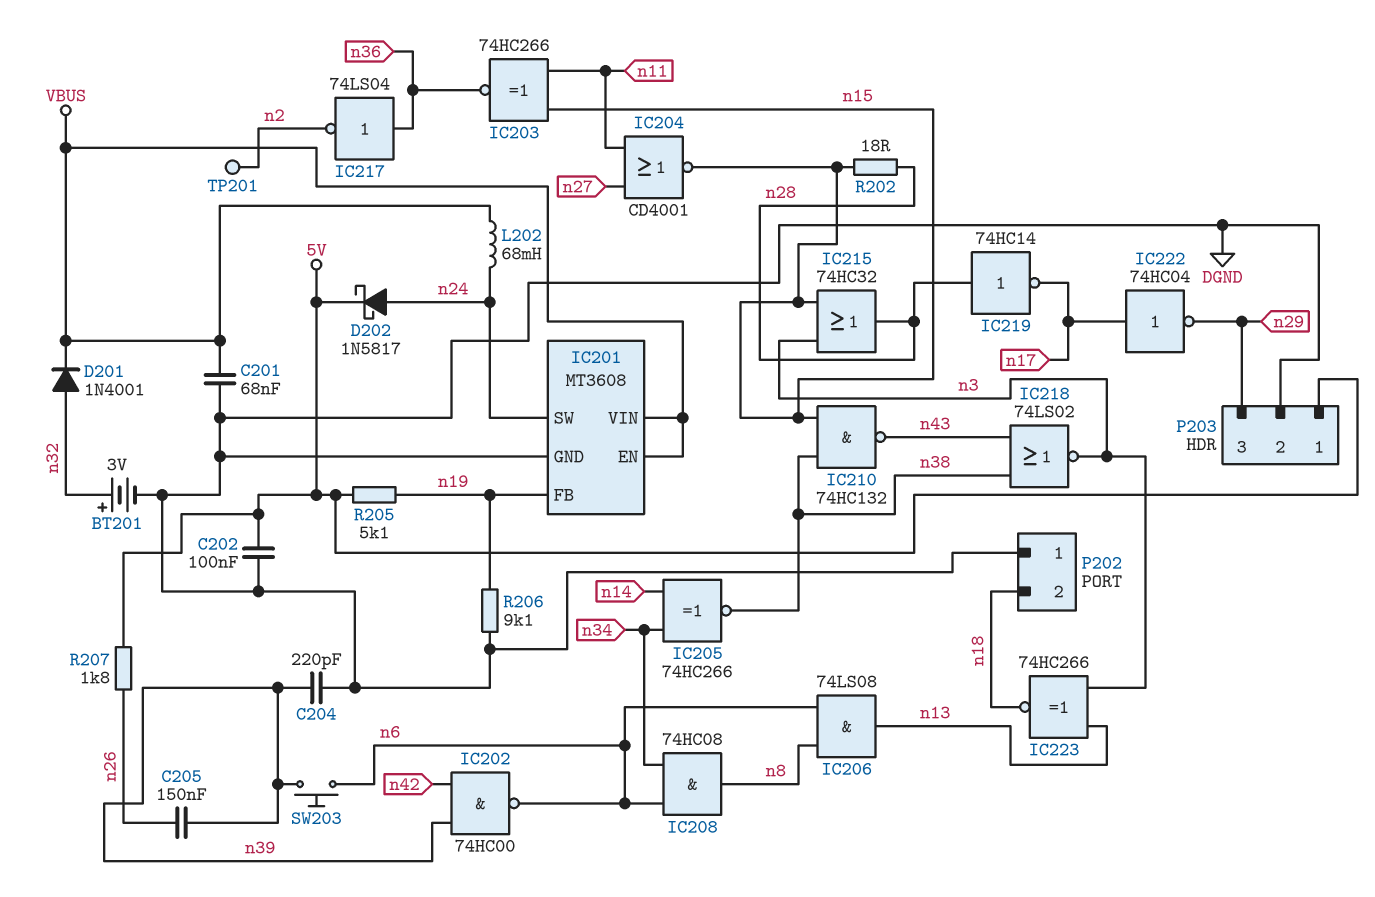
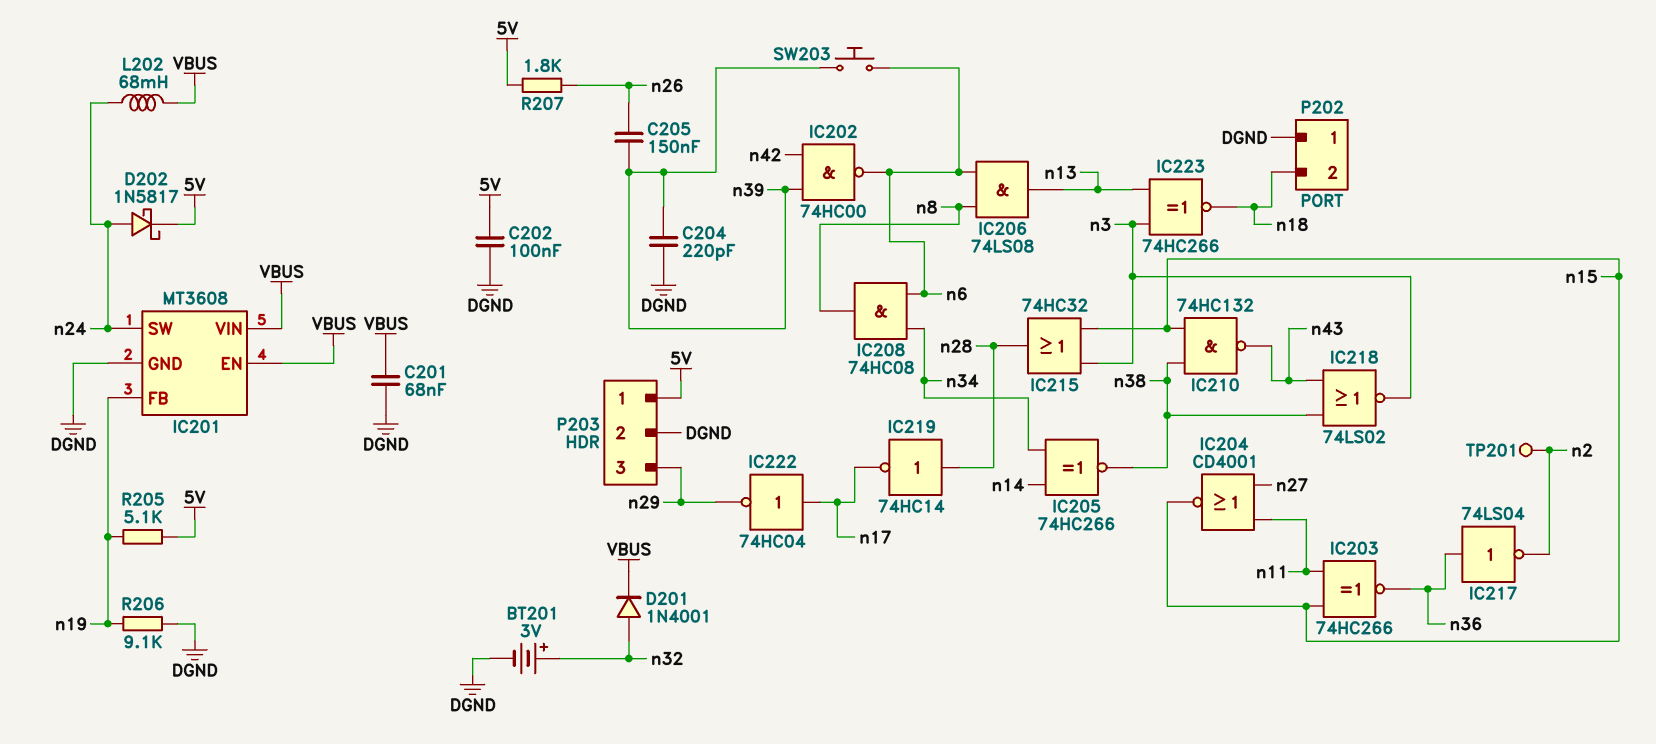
R202: 18 (n15, n28) -> none

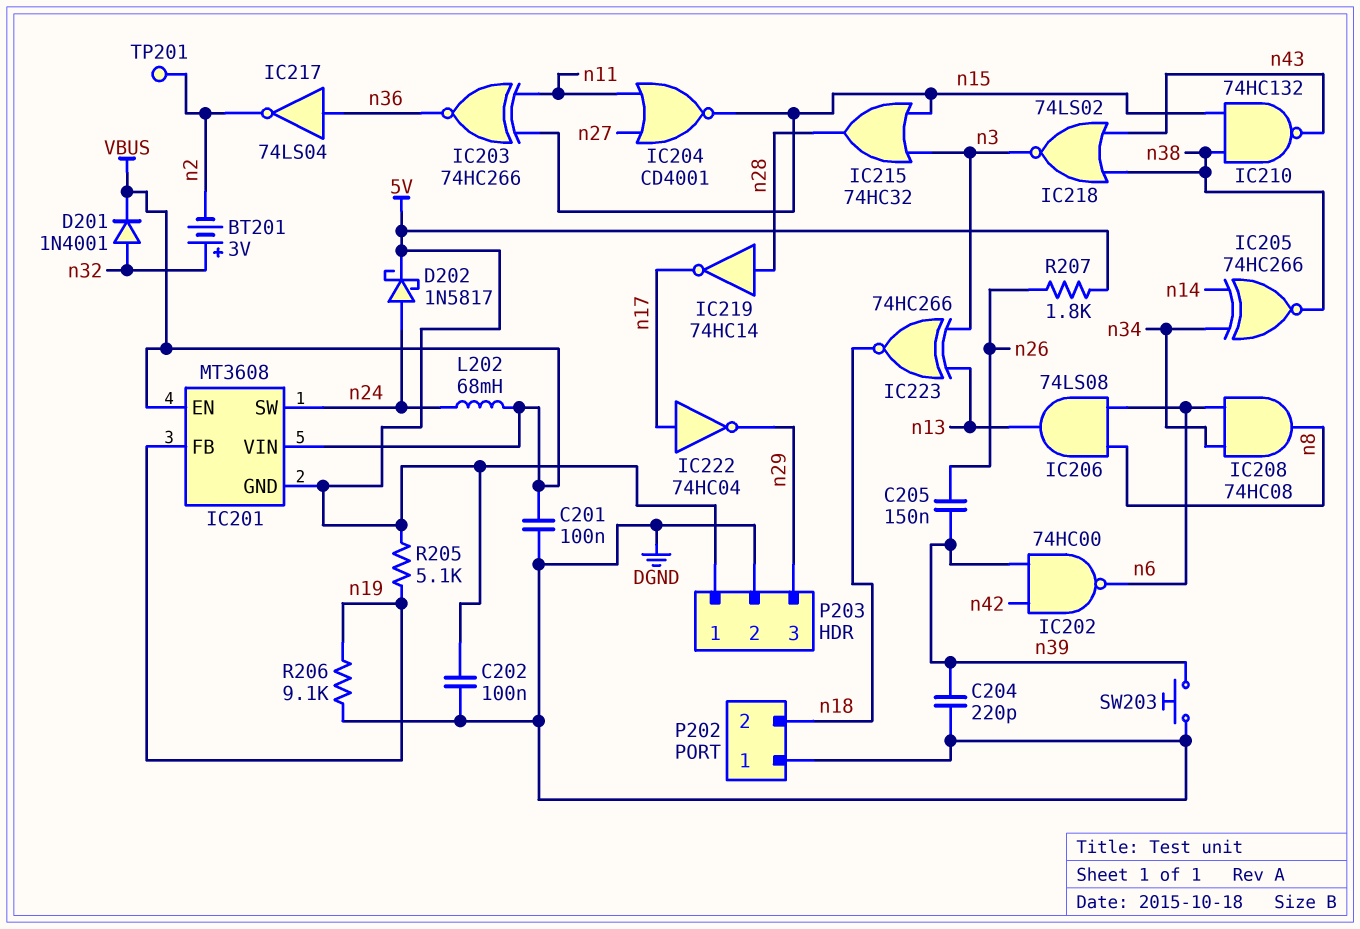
BT201: 3V (plus n32, minus DGND) -> 3V (plus n32, minus n2)
C201: 68nF (DGND, VBUS) -> 100nF (DGND, VBUS)
IC201 pin GND: DGND -> 5V
SW203: button (n6, n39) -> button (DGND, n39)

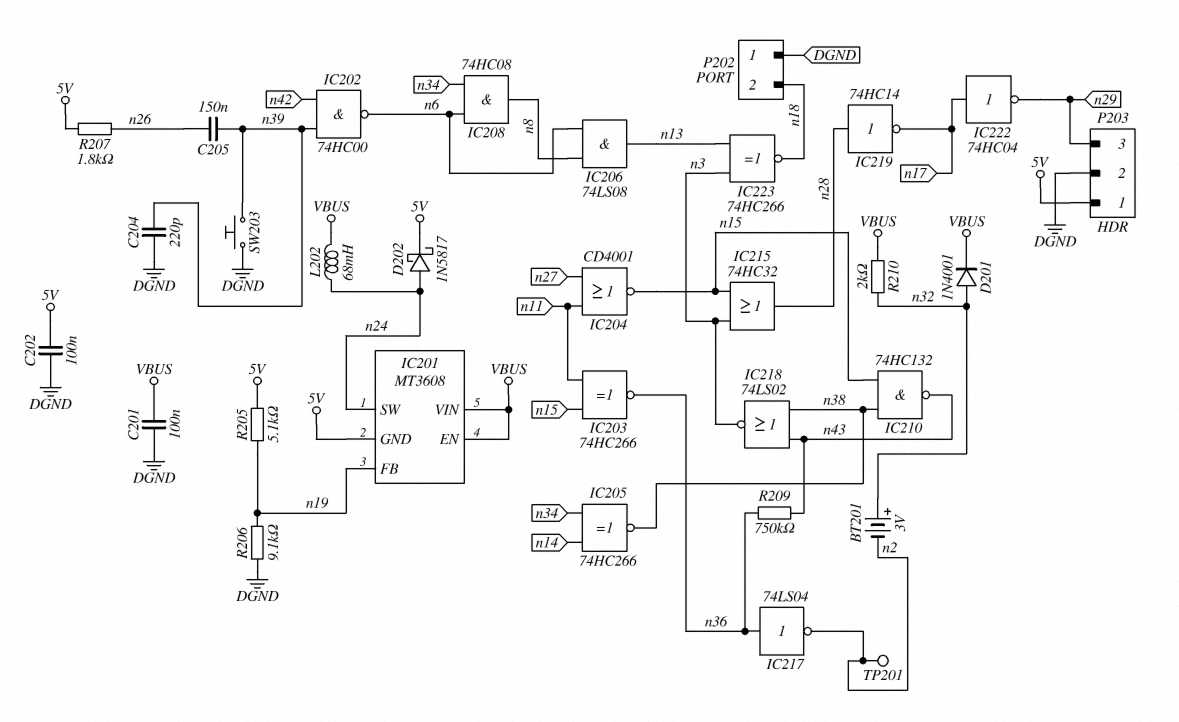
R209: none -> 750k (n36, n43)
R210: none -> 2k (VBUS, n32)

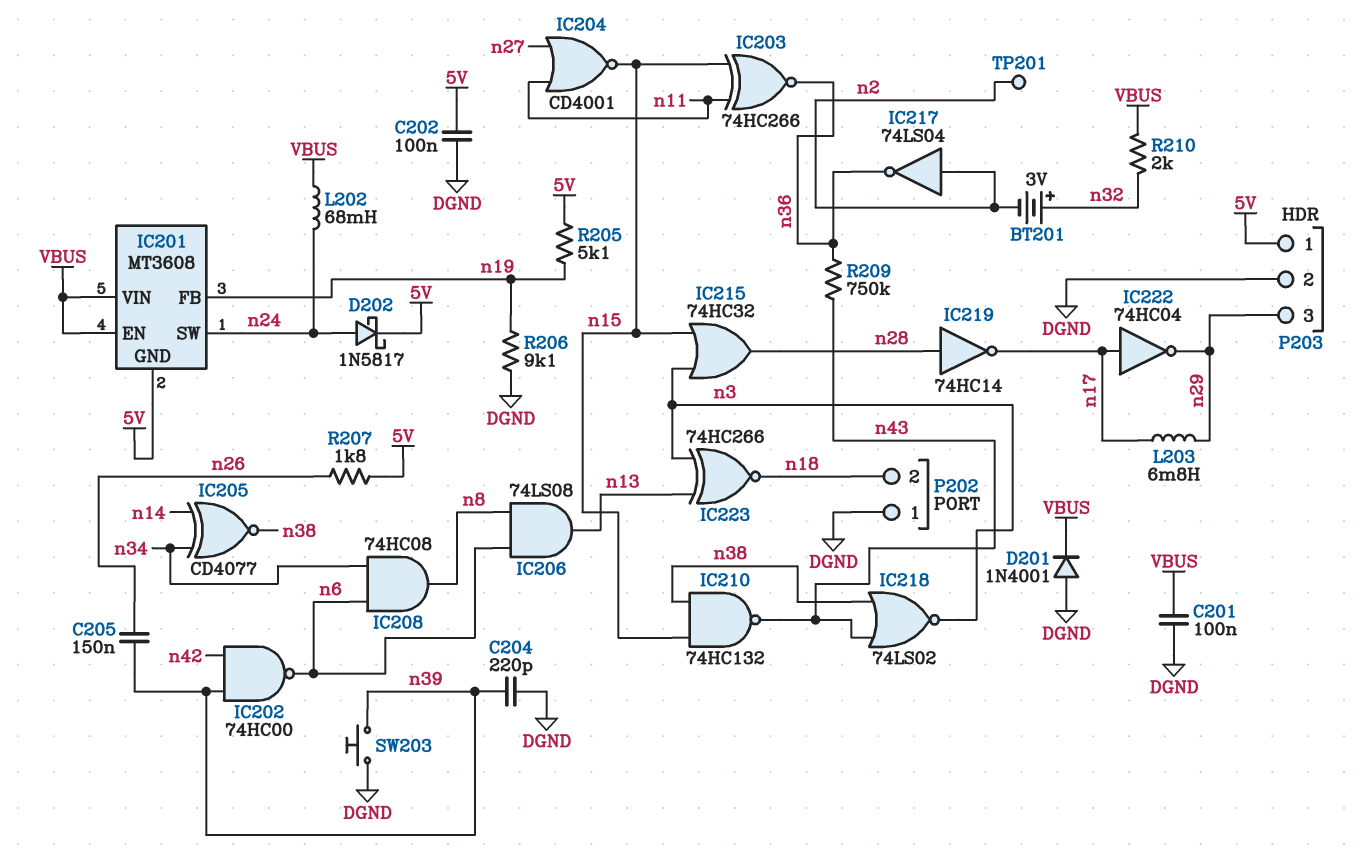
D201: diode 1N4001 (A n32, K VBUS) -> diode 1N4001 (A DGND, K VBUS)
IC205: XNOR 74HC266 (in n14, in n34, out n38) -> XNOR CD4077 (in n14, in n34, out n38)
IC217: NOT 74LS04 (in n36, out n2) -> NOT 74LS04 (in n2, out n36)
L203: none -> 6.8mH (n17, n29)

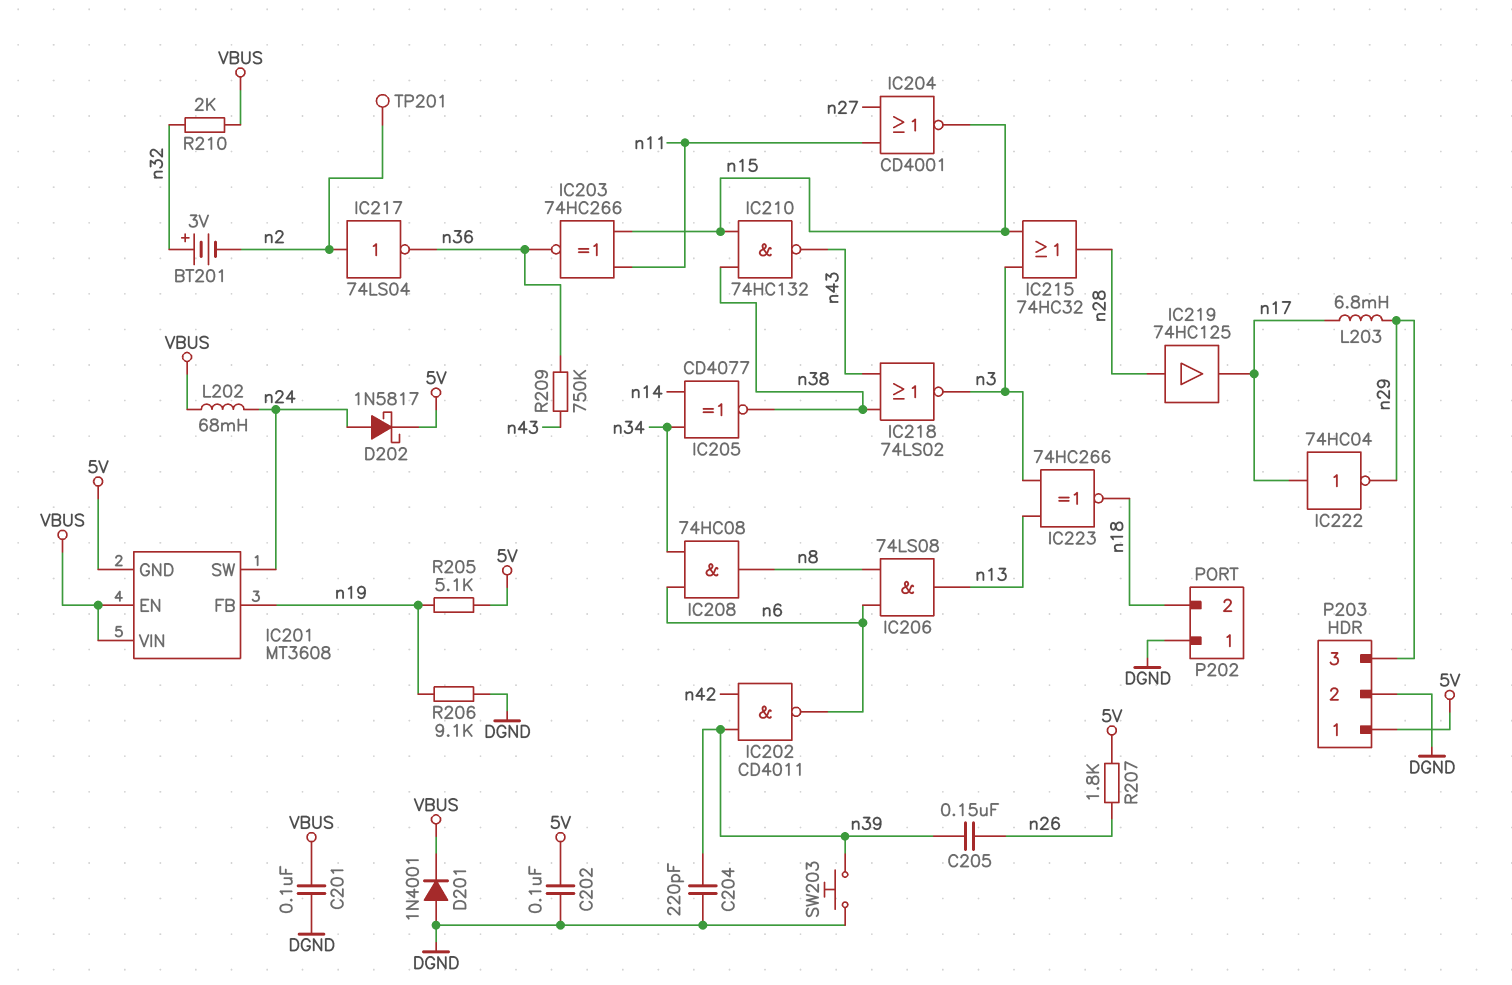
IC202: NAND 74HC00 (in n39, in n42, out n6) -> NAND CD4011 (in n39, in n42, out n6)
IC219: NOT 74HC14 (in n28, out n17) -> buffer 74HC125 (in n28, out n17)

